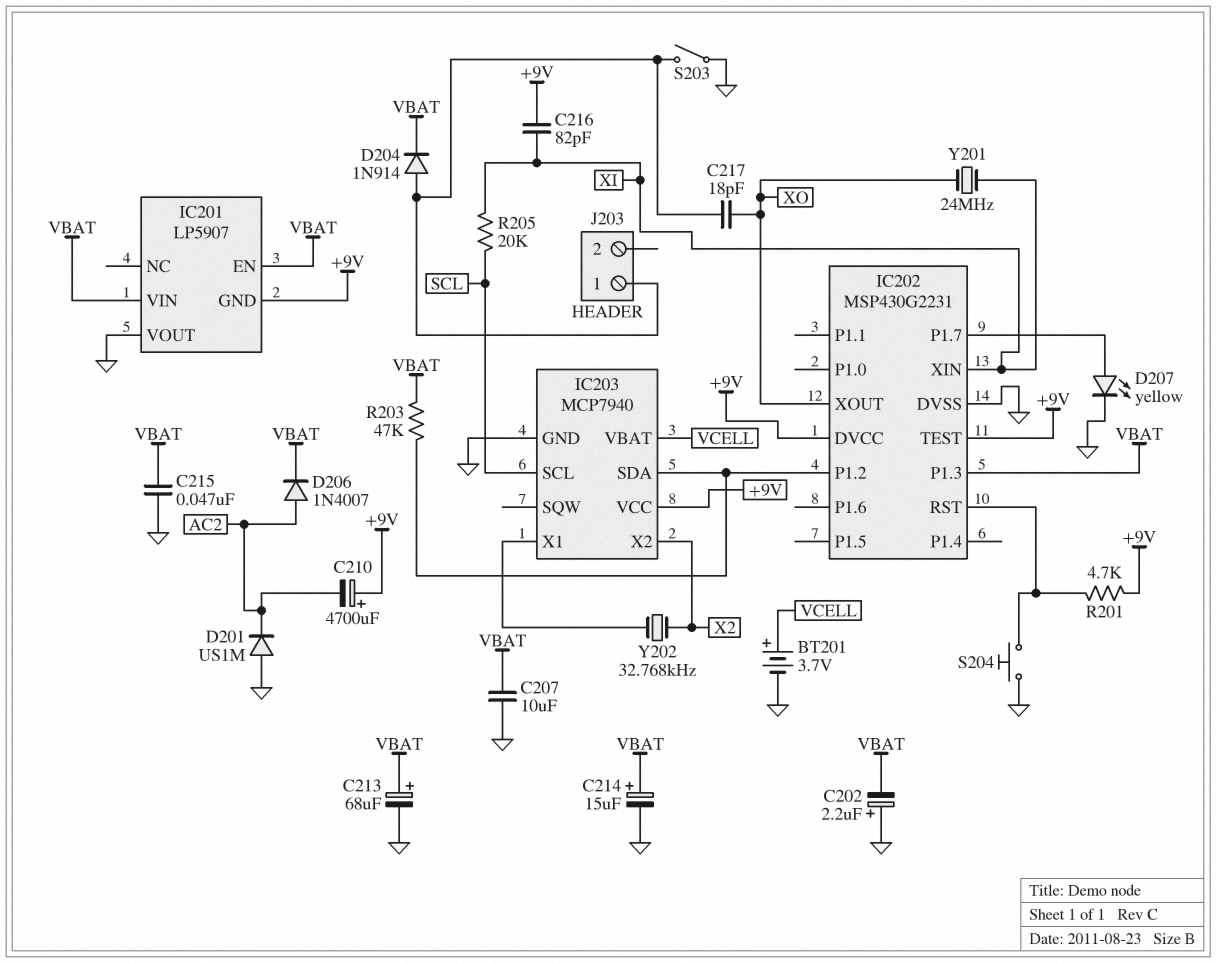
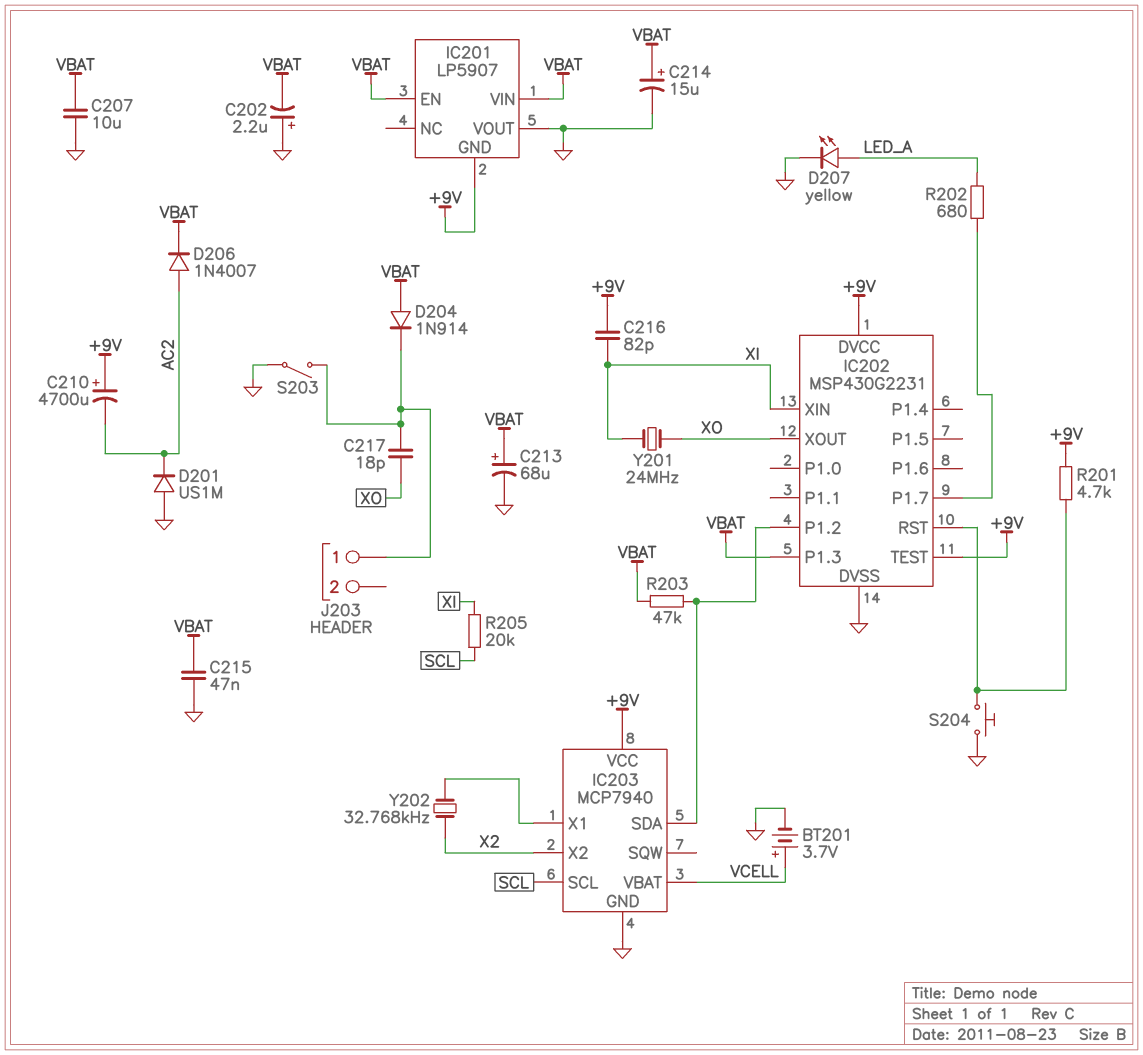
D204: diode 1N914 (A J203/1, K VBAT) -> diode 1N914 (A VBAT, K J203/1)
D207: LED yellow (A IC202/P1.7, K GND) -> LED yellow (A LED_A, K GND)
R202: none -> 680 (IC202/P1.7, LED_A)

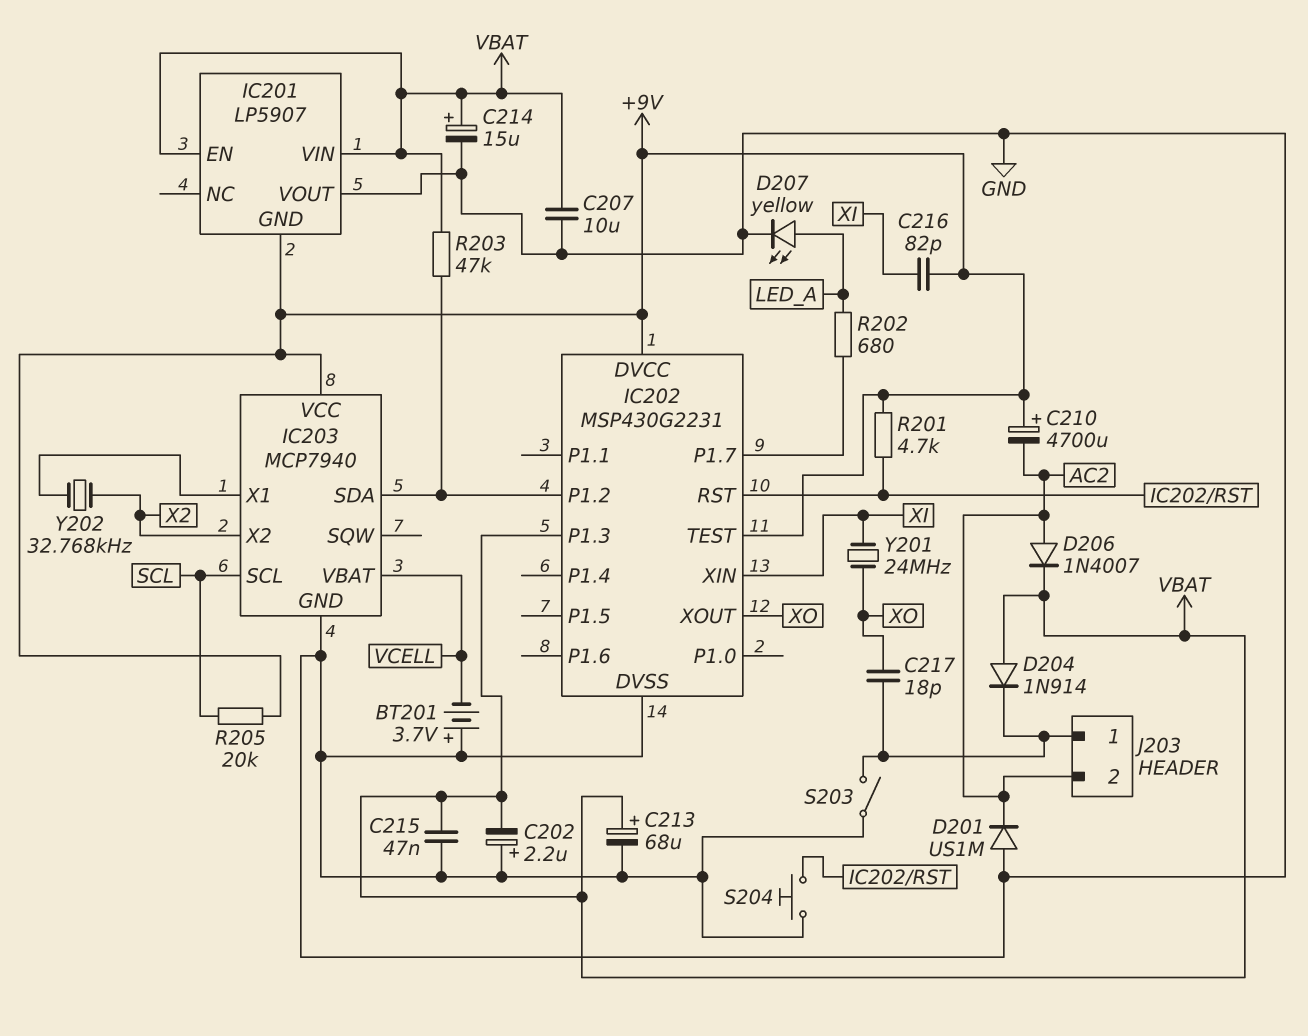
BT201: 3.7V (plus VCELL, minus GND) -> 3.7V (plus GND, minus VCELL)
J203 pin 2: none -> AC2
R205: 20k (SCL, XI) -> 20k (+9V, SCL)

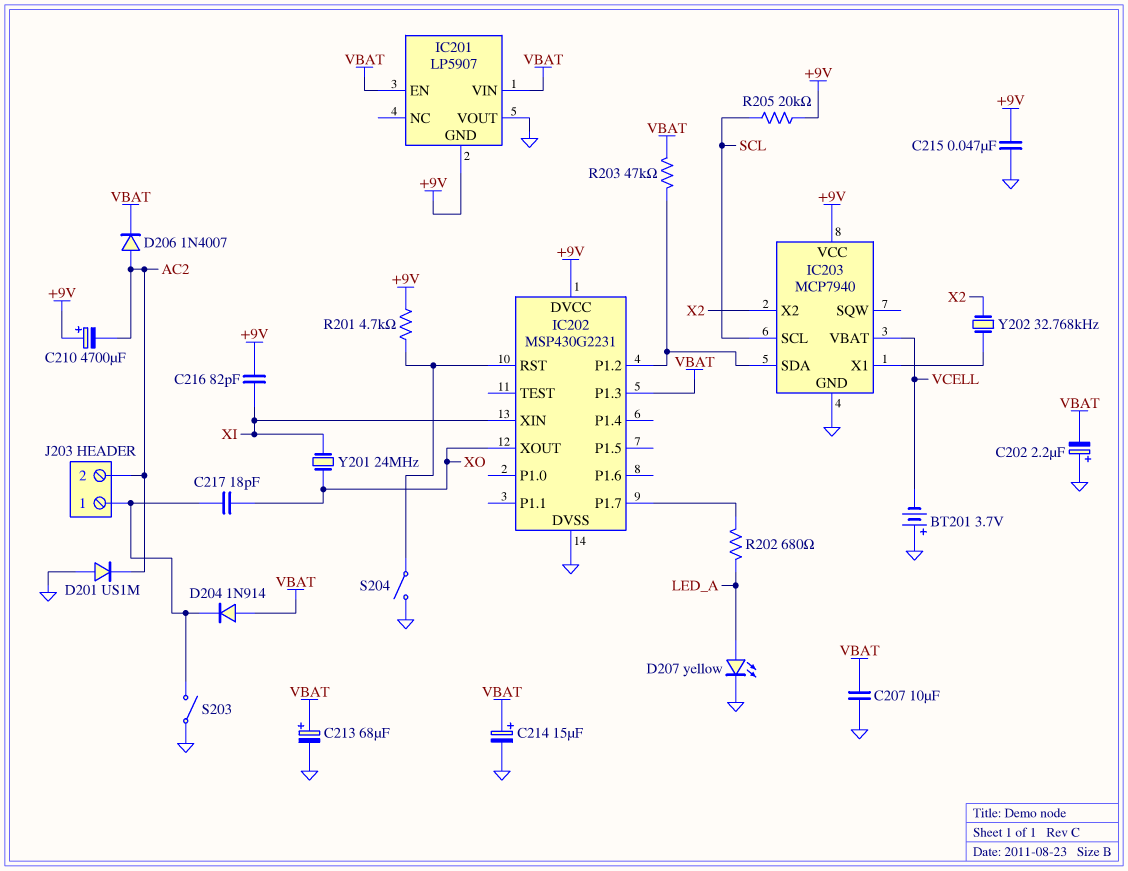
C215: 47nF (GND, VBAT) -> 47nF (+9V, GND)
IC202 pin TEST: +9V -> none
S204: button (GND, IC202/RST) -> switch (GND, IC202/RST)

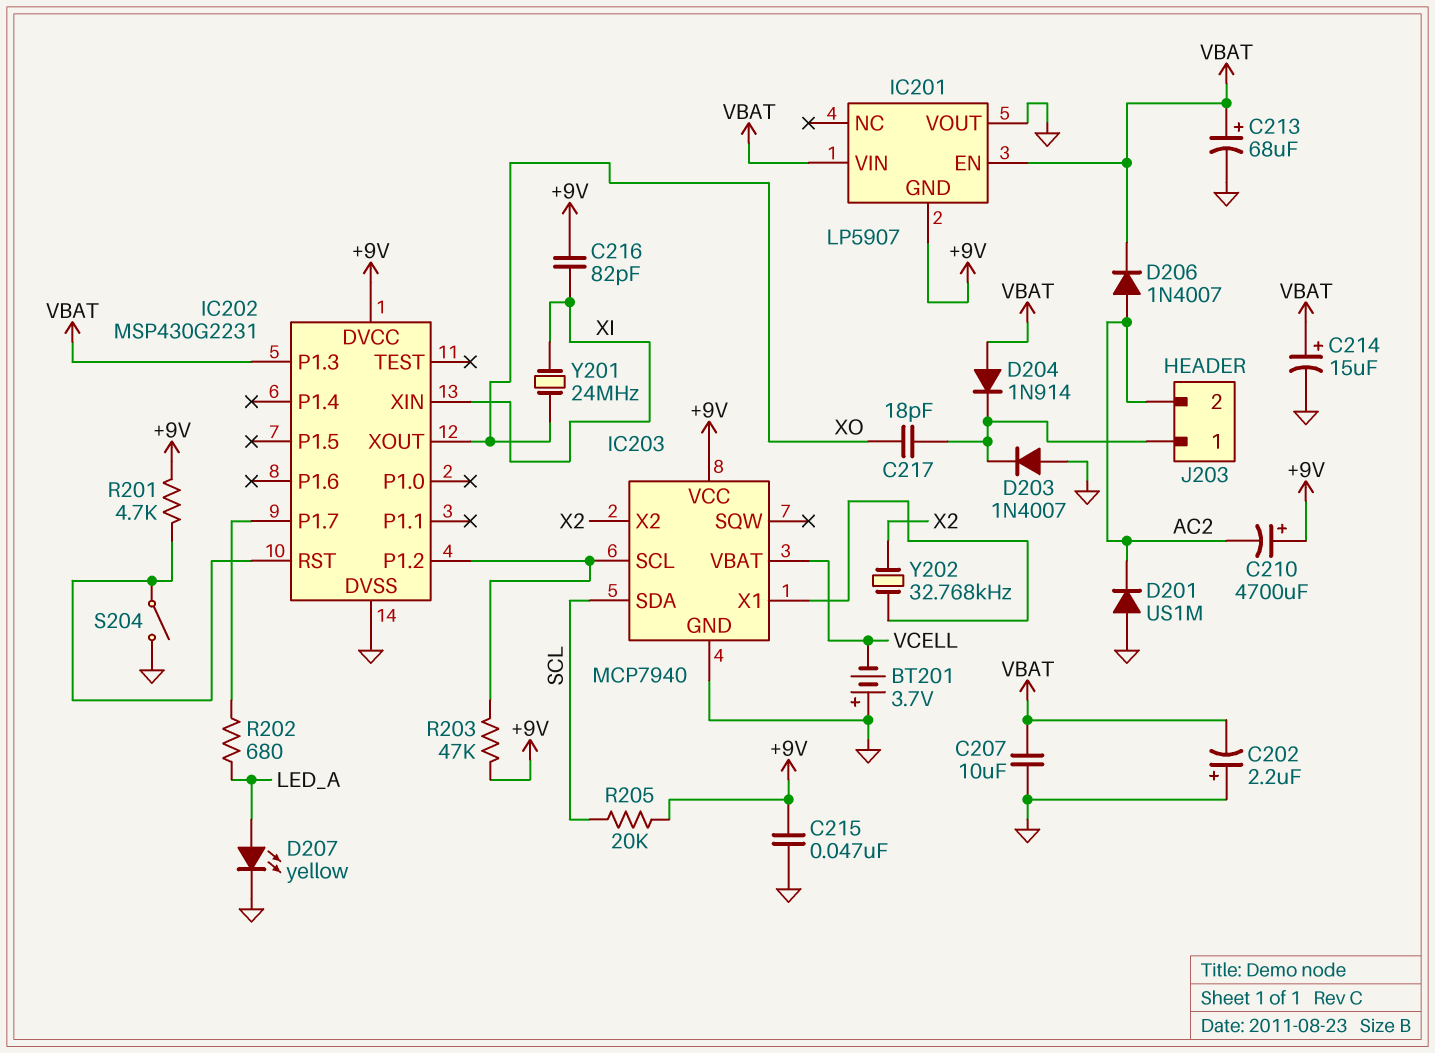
D203: none -> diode 1N4007 (A GND, K J203/1)
IC203 pin SCL: SCL -> IC202/P1.2
IC203 pin SDA: IC202/P1.2 -> SCL
R203: 47k (IC202/P1.2, VBAT) -> 47k (+9V, IC202/P1.2)
S203: switch (GND, J203/1) -> none

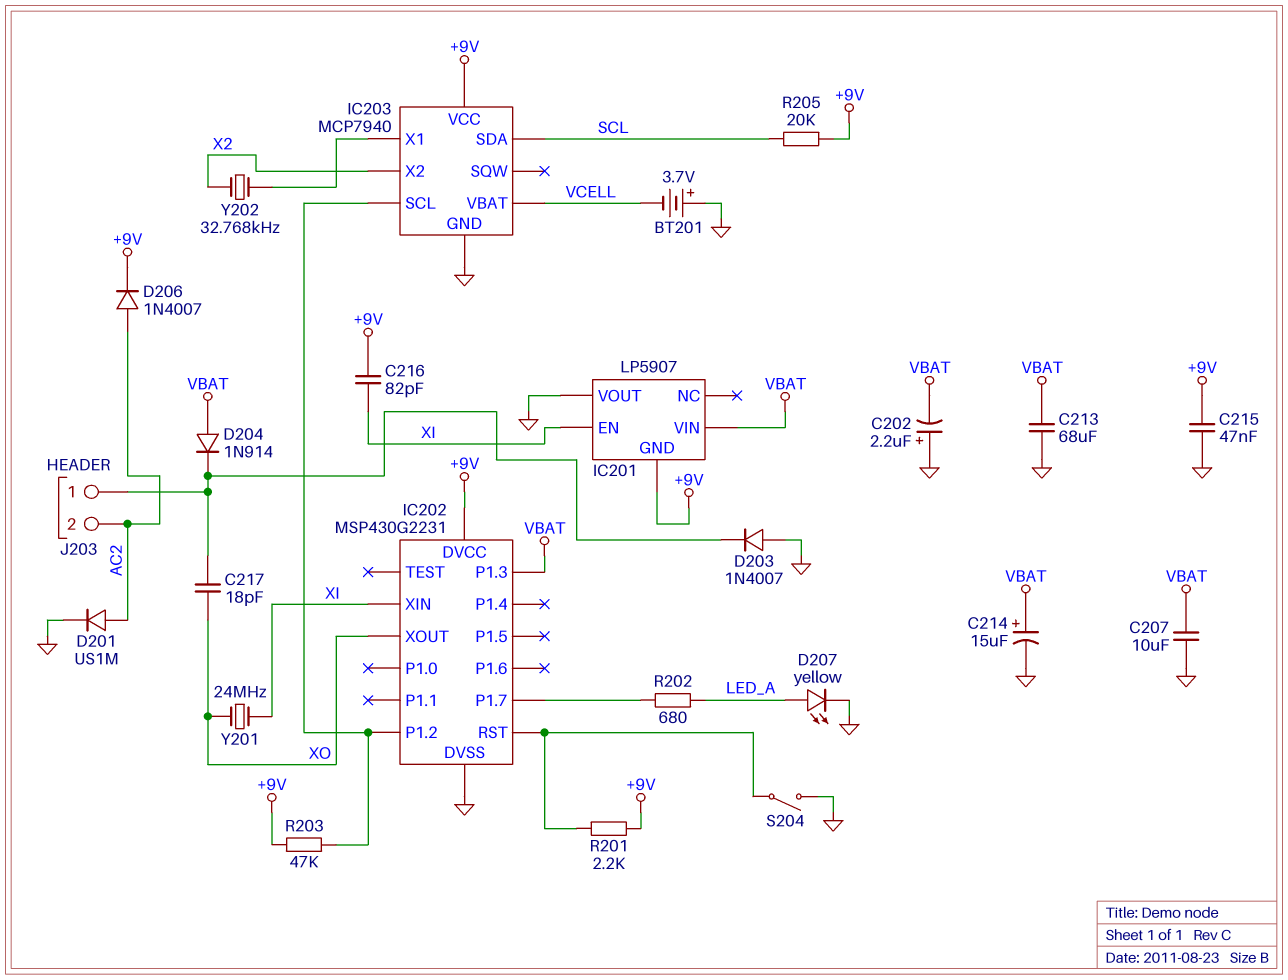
C210: 4700uF (plus +9V, minus AC2) -> none
C213: 68uF (plus VBAT, minus GND) -> 68uF (GND, VBAT)
D201: diode US1M (A GND, K AC2) -> diode US1M (A AC2, K GND)
D206: diode 1N4007 (A AC2, K VBAT) -> diode 1N4007 (A AC2, K +9V)
IC201 pin EN: VBAT -> XI
R201: 4.7k (+9V, IC202/RST) -> 2.2k (+9V, IC202/RST)

